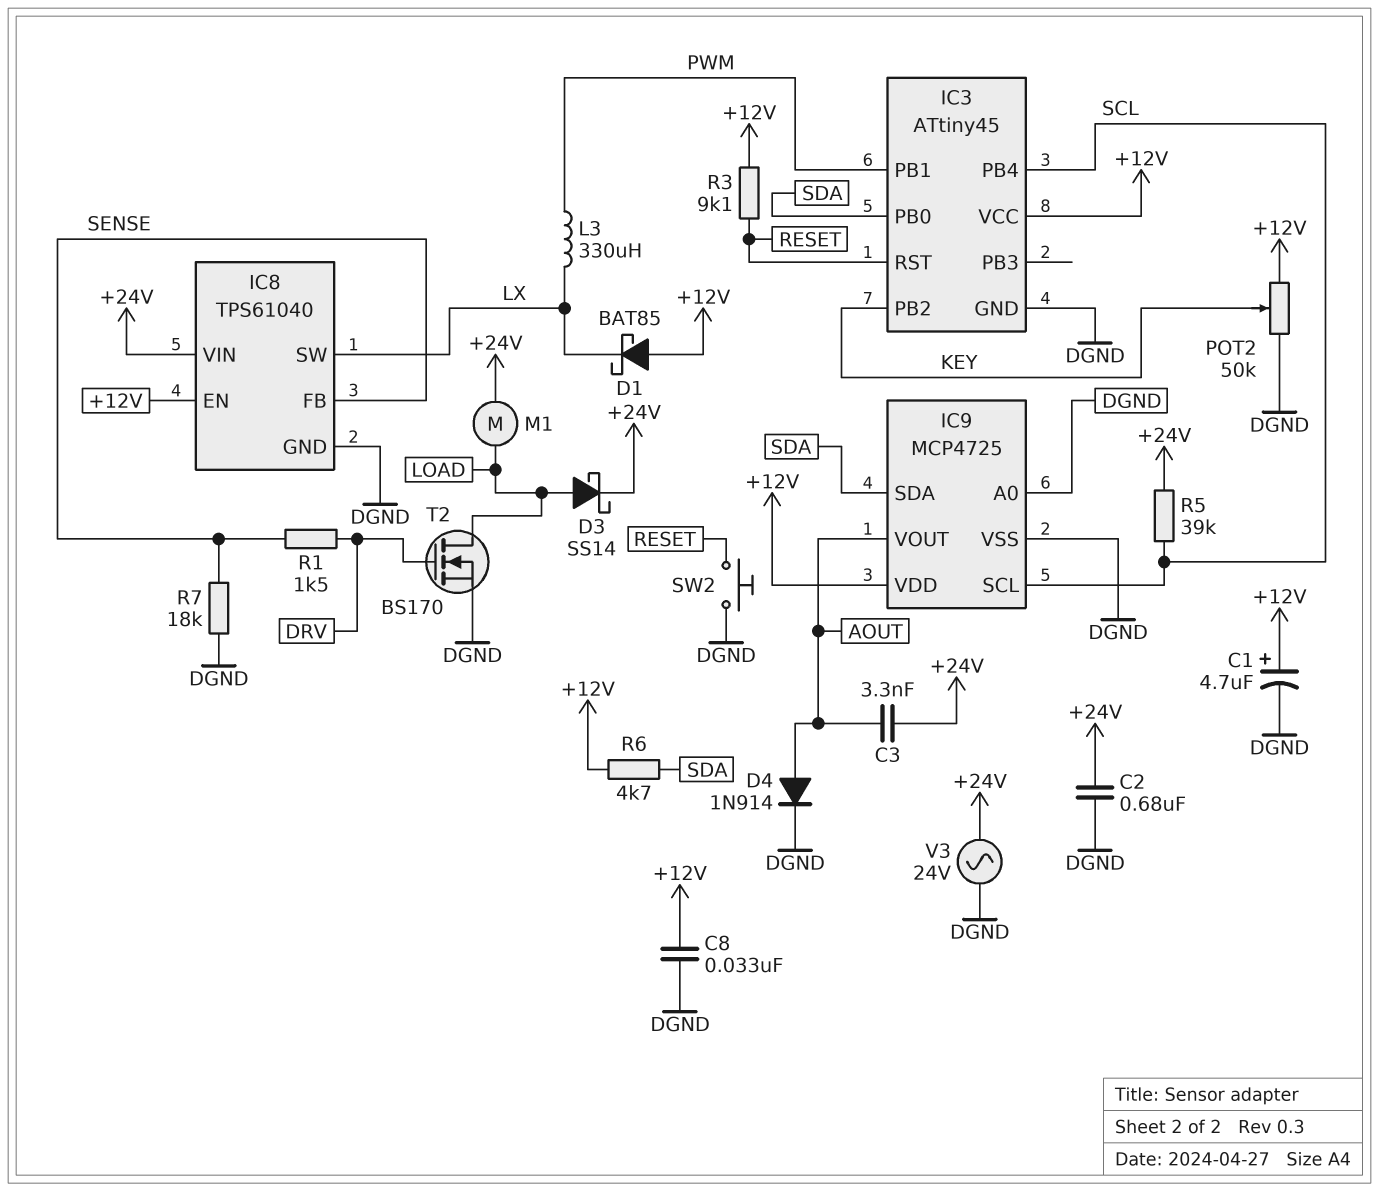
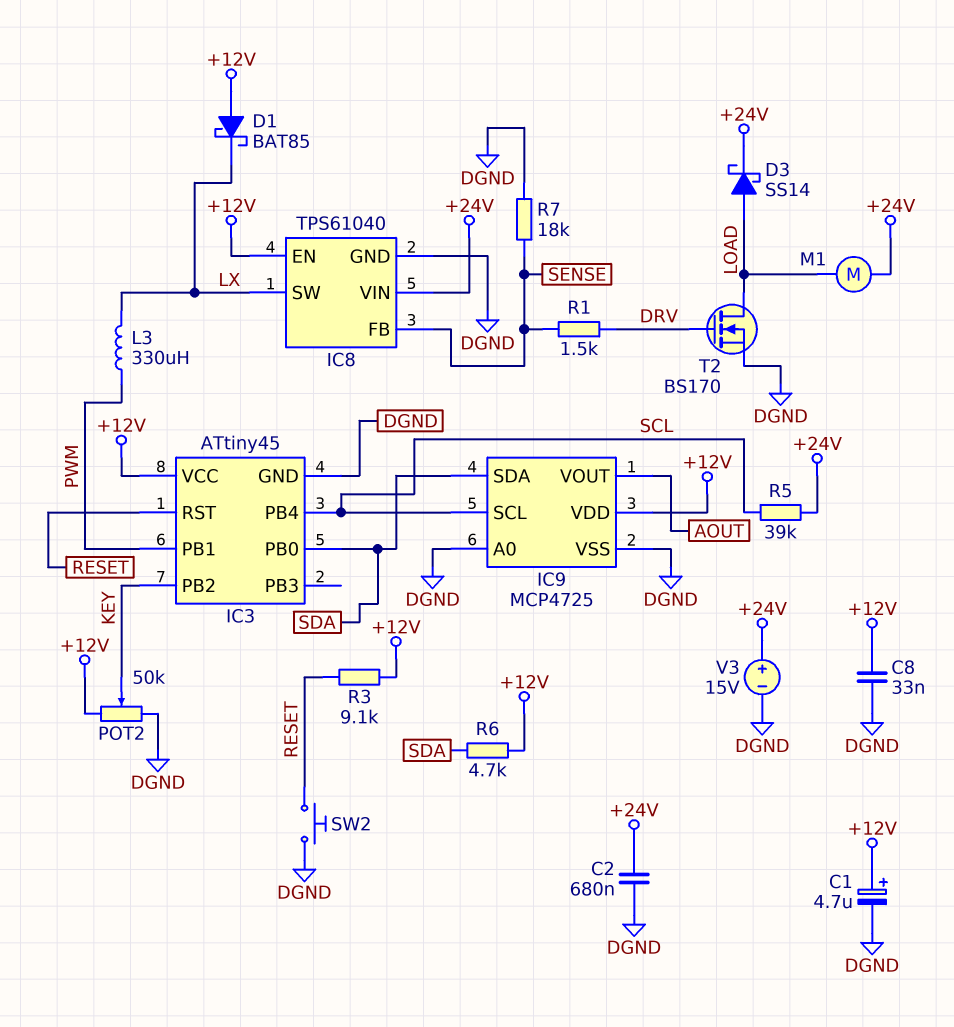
C3: 3.3nF (+24V, AOUT) -> none
D4: diode 1N914 (A AOUT, K DGND) -> none
V3: AC 24V (+24V, DGND) -> 15V (plus +24V, minus DGND)

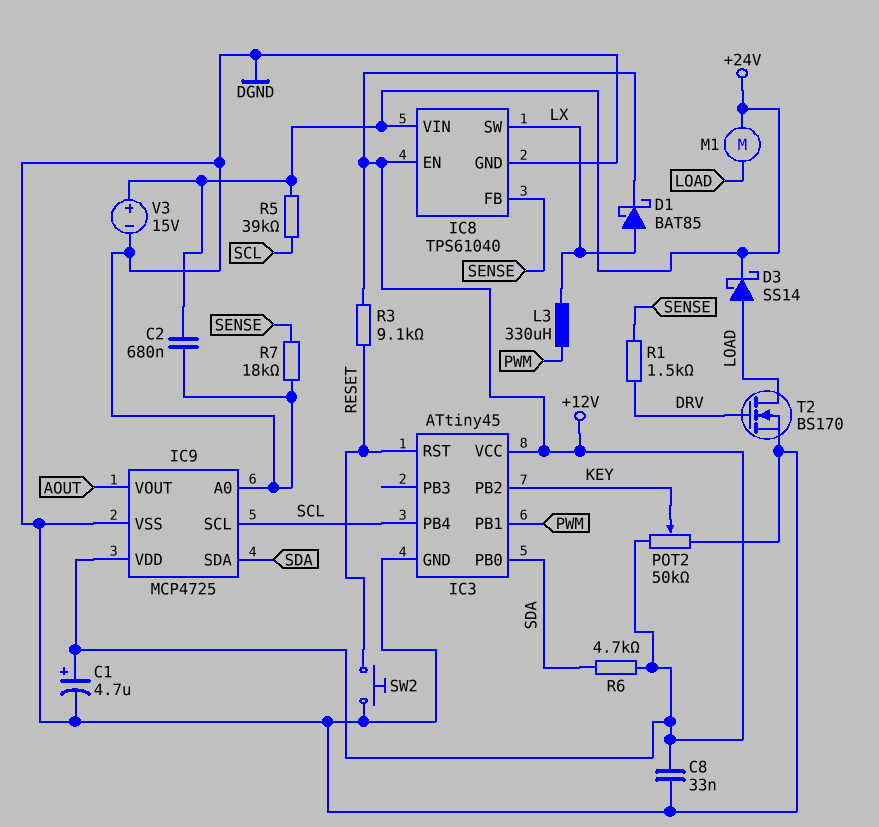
D1: schottky BAT85 (A +12V, K LX) -> schottky BAT85 (A LX, K +12V)

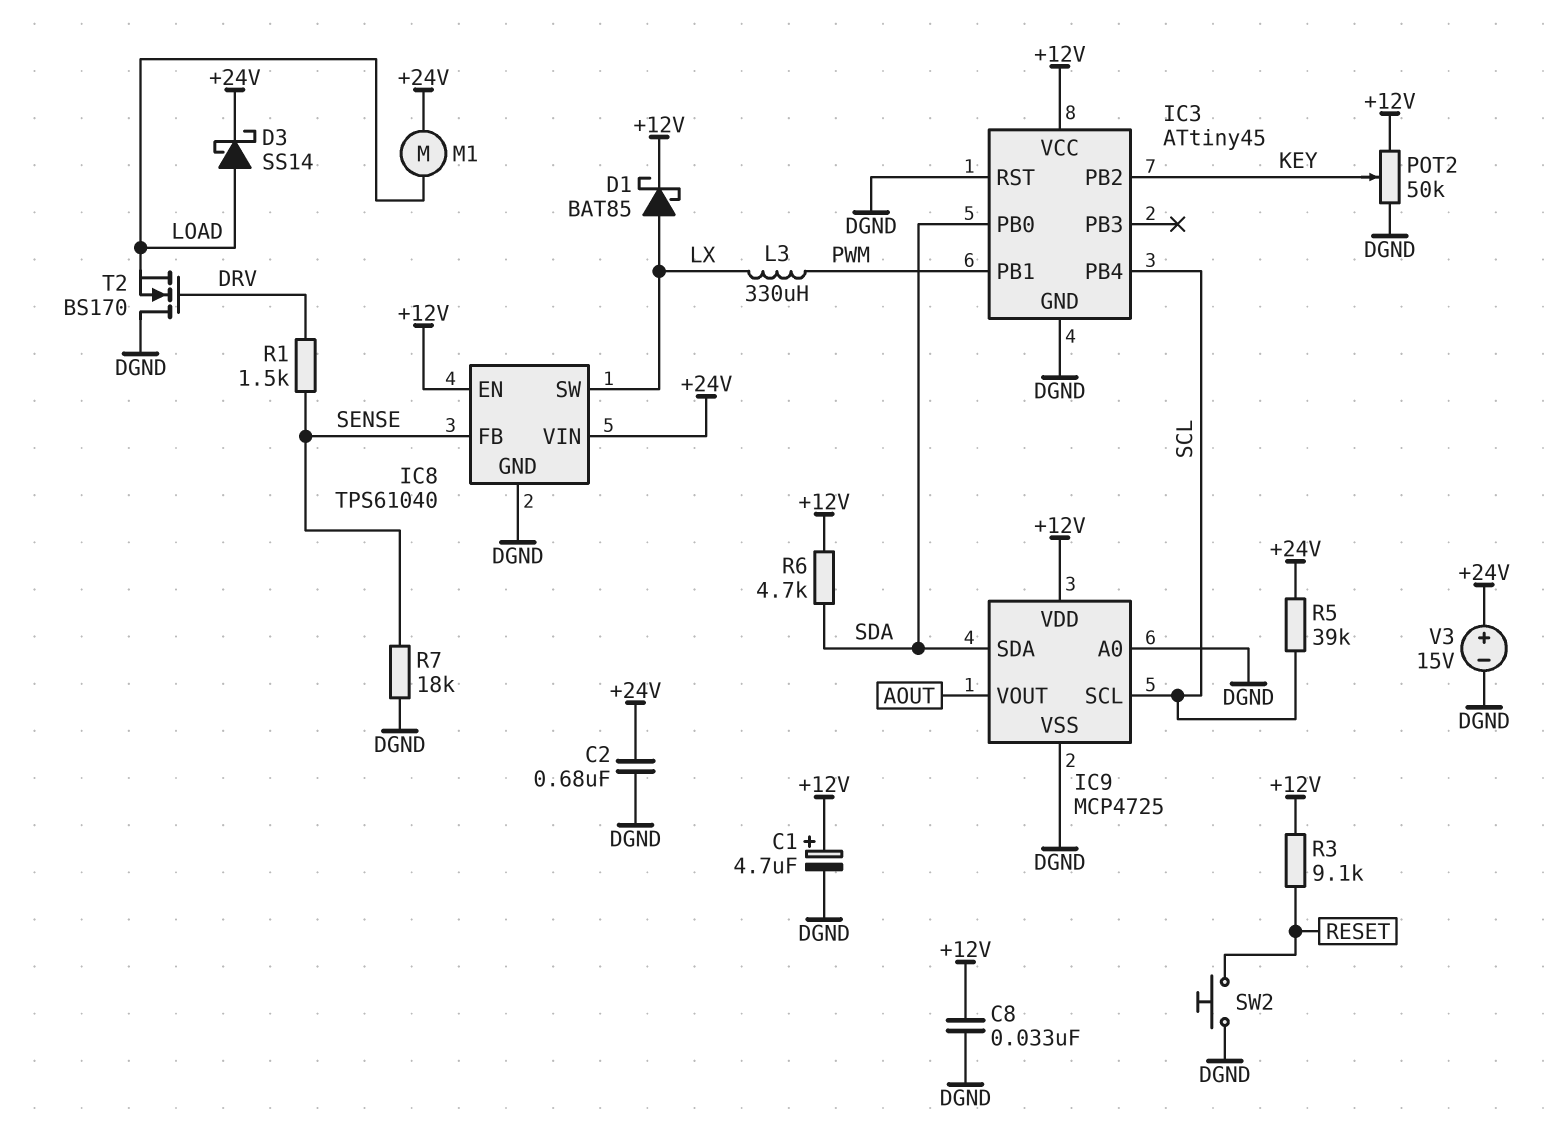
IC3 pin RST: RESET -> DGND
T2: NMOS BS170 (G DRV, D LOAD, S DGND) -> NMOS BS170 (G DRV, D DGND, S LOAD)

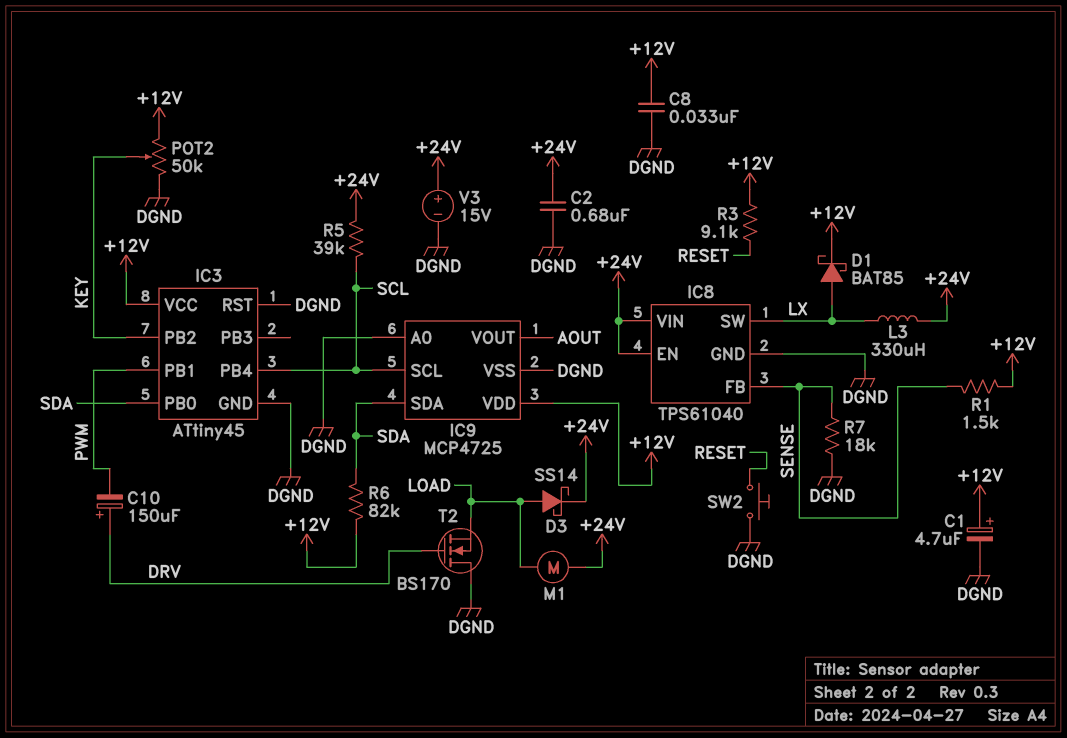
C10: none -> 150uF (plus DRV, minus PWM)
IC8 pin EN: +12V -> +24V
L3: 330uH (LX, PWM) -> 330uH (+24V, LX)
R1: 1.5k (DRV, SENSE) -> 1.5k (+12V, SENSE)
R6: 4.7k (+12V, SDA) -> 82k (+12V, SDA)

